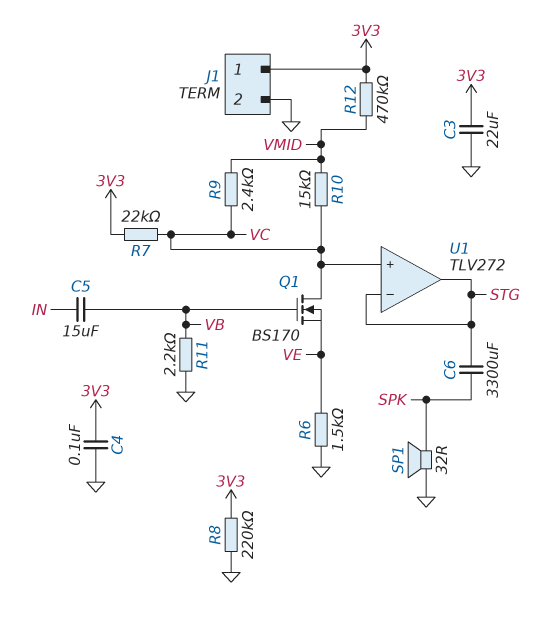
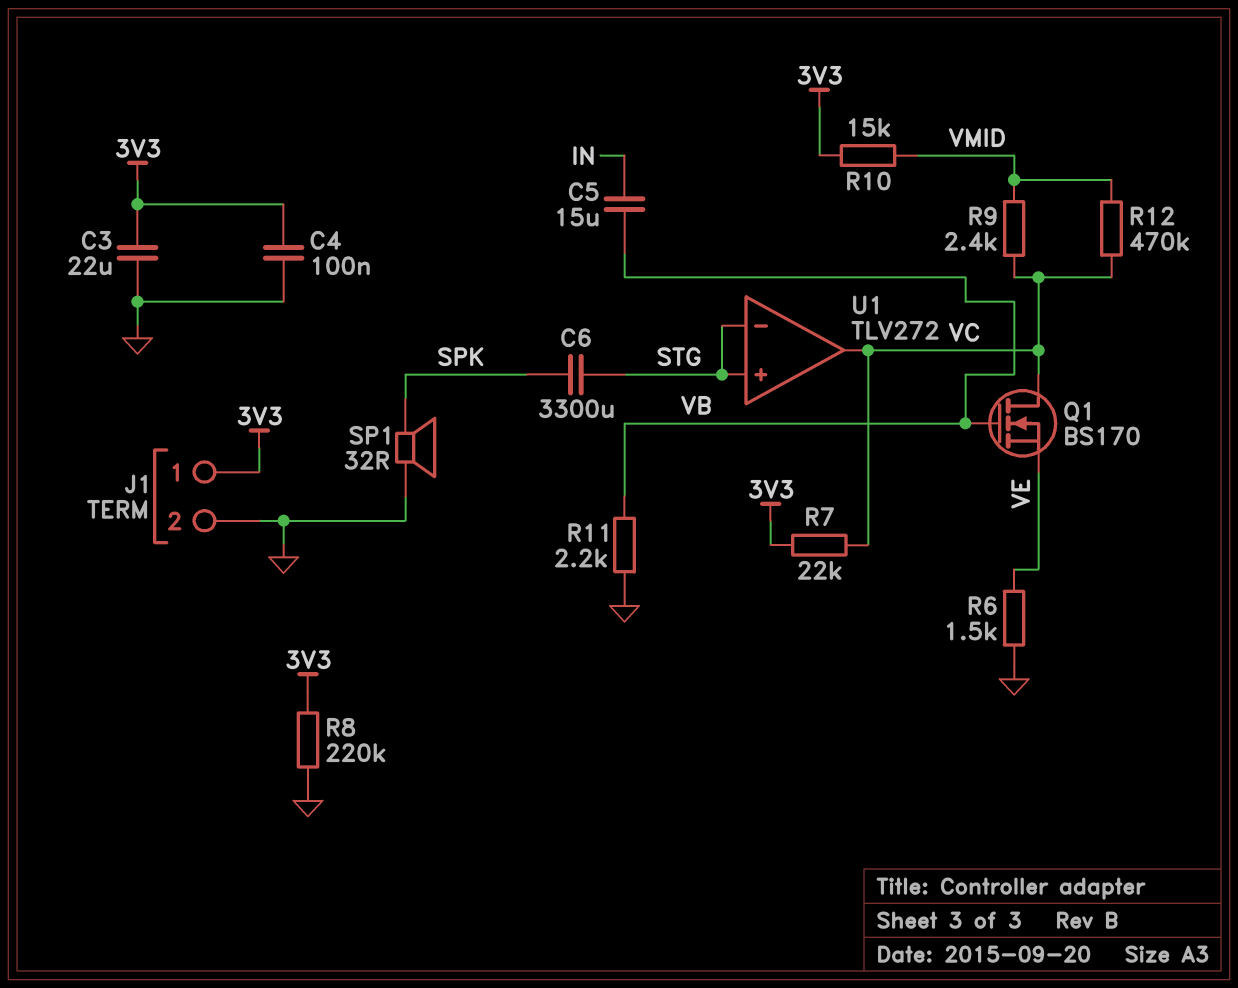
R10: 15k (VC, VMID) -> 15k (3V3, VMID)
R12: 470k (3V3, VMID) -> 470k (VC, VMID)
U1 pin in+: VC -> STG
U1 pin out: STG -> VC

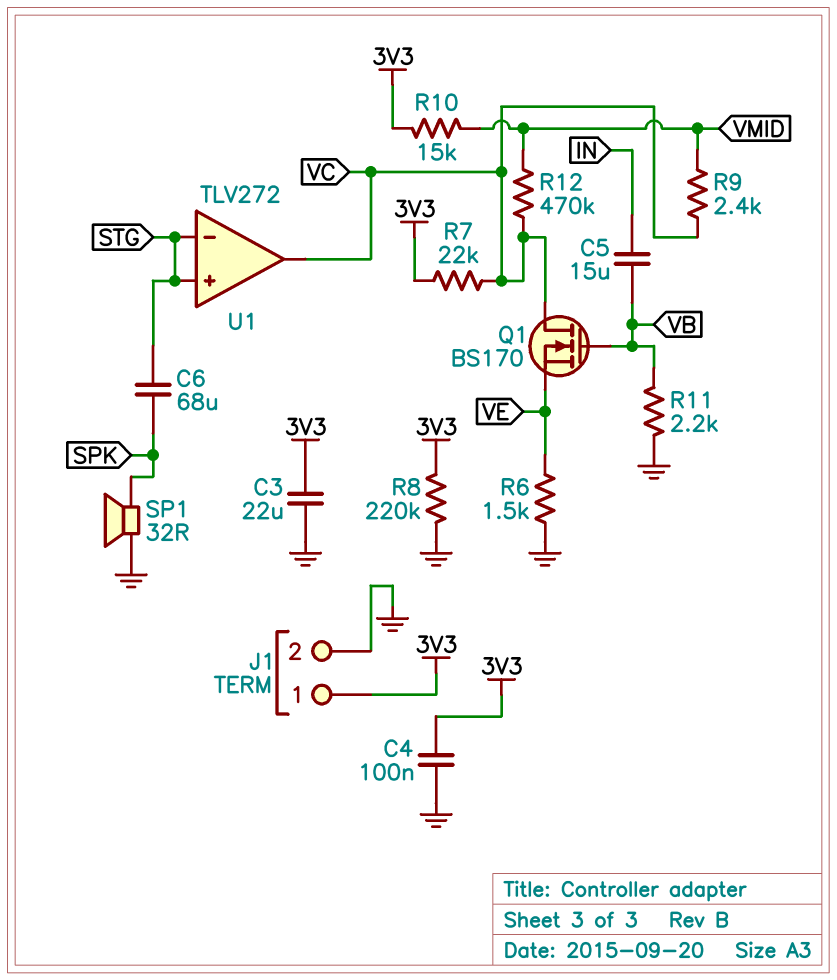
C6: 3300uF (SPK, STG) -> 68uF (SPK, STG)

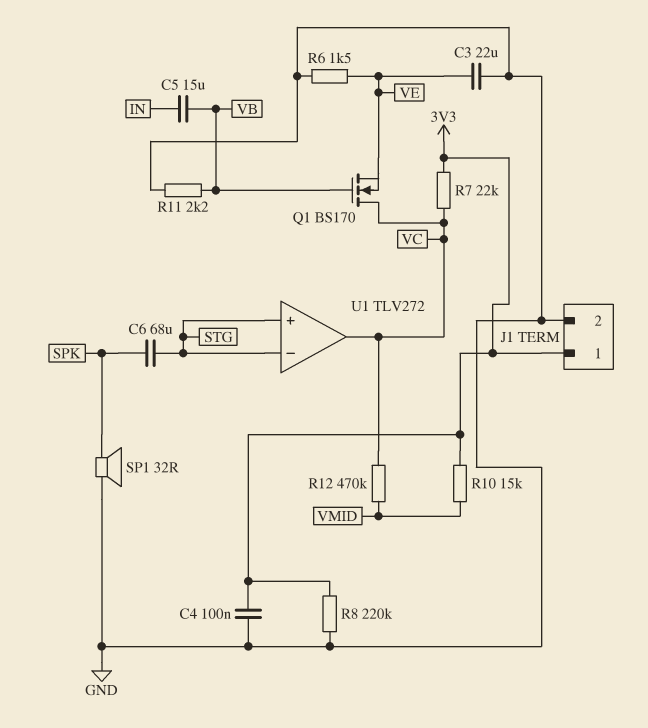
C3: 22uF (3V3, GND) -> 22uF (GND, VE)
R9: 2.4k (VC, VMID) -> none

